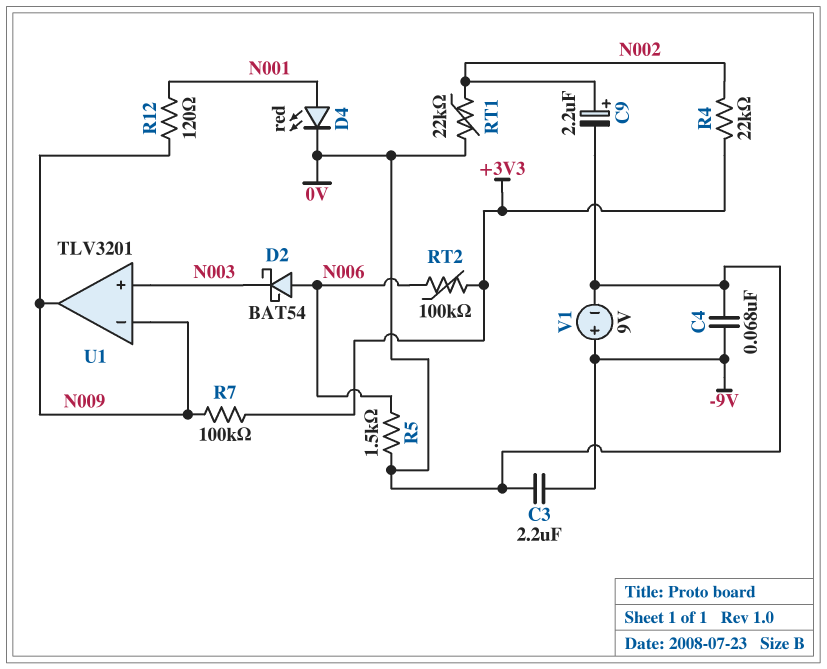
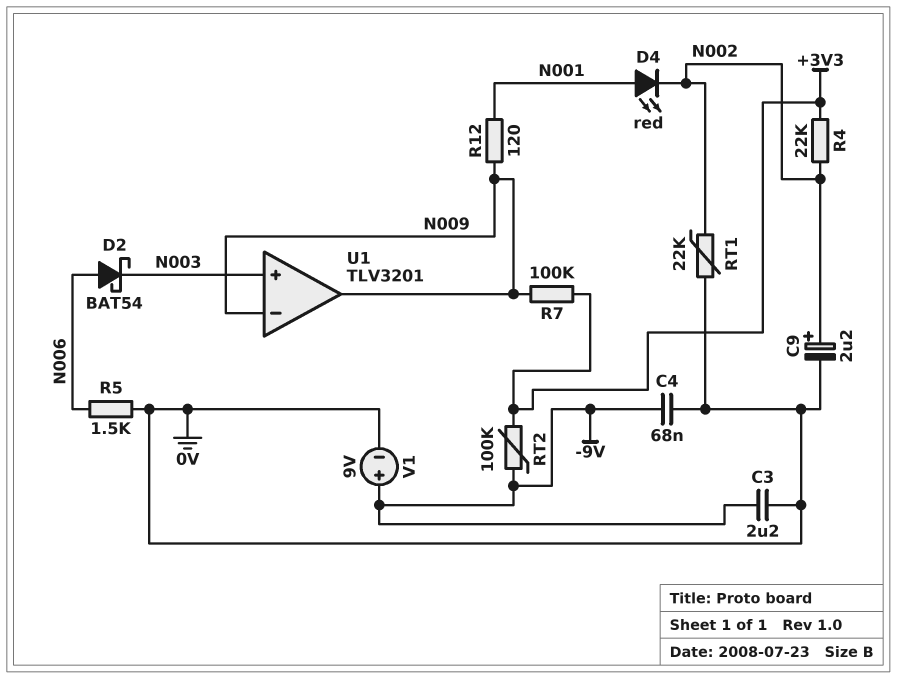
D4: LED red (A N001, K 0V) -> LED red (A N001, K N002)
RT2: 100k (+3V3, N006) -> 100k (+3V3, -9V)

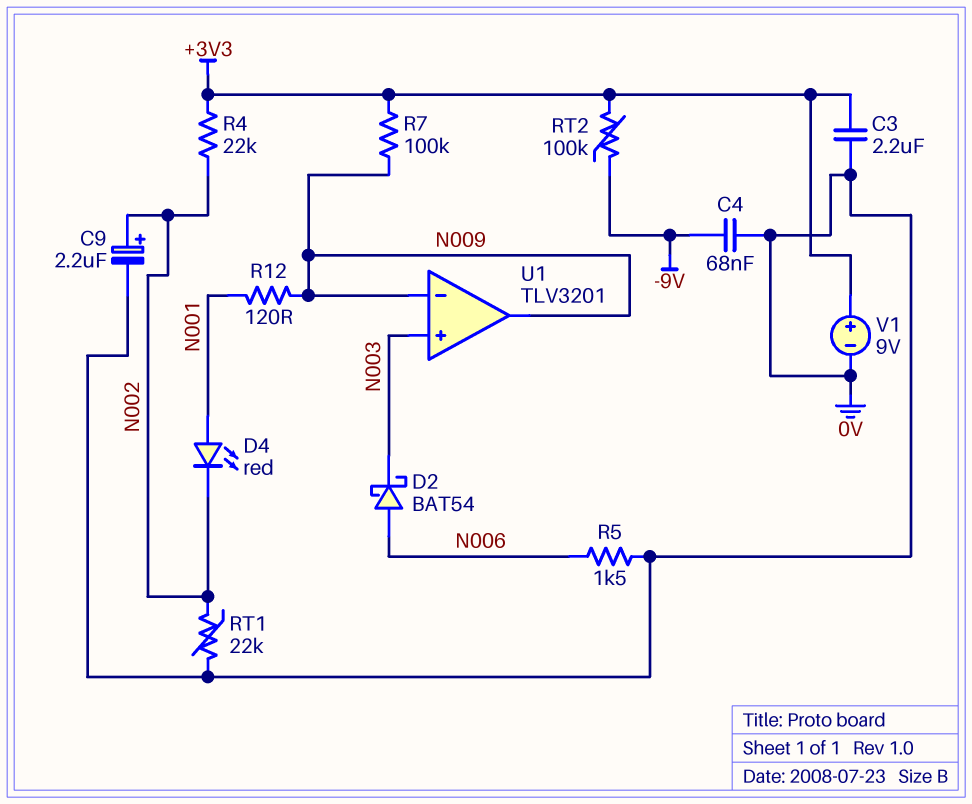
C3: 2.2uF (-9V, 0V) -> 2.2uF (+3V3, 0V)
V1: 9V (plus -9V, minus 0V) -> 9V (plus +3V3, minus 0V)

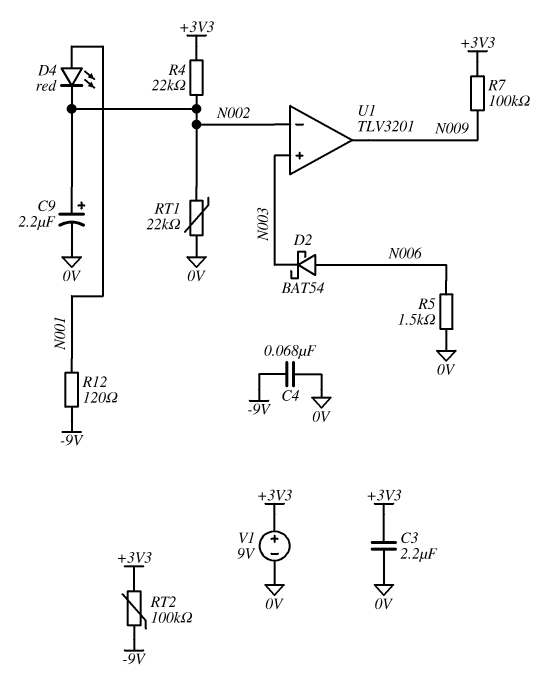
R12: 120 (N001, N009) -> 120 (-9V, N001)
U1 pin in-: N009 -> N002

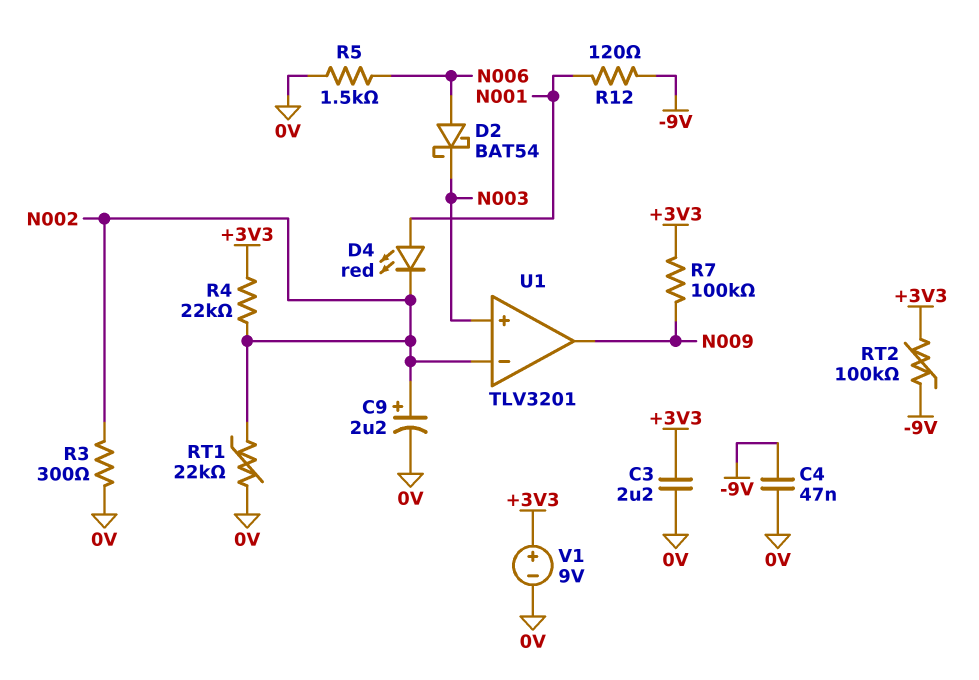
C4: 68nF (-9V, 0V) -> 47nF (-9V, 0V)
R3: none -> 300 (0V, N002)

